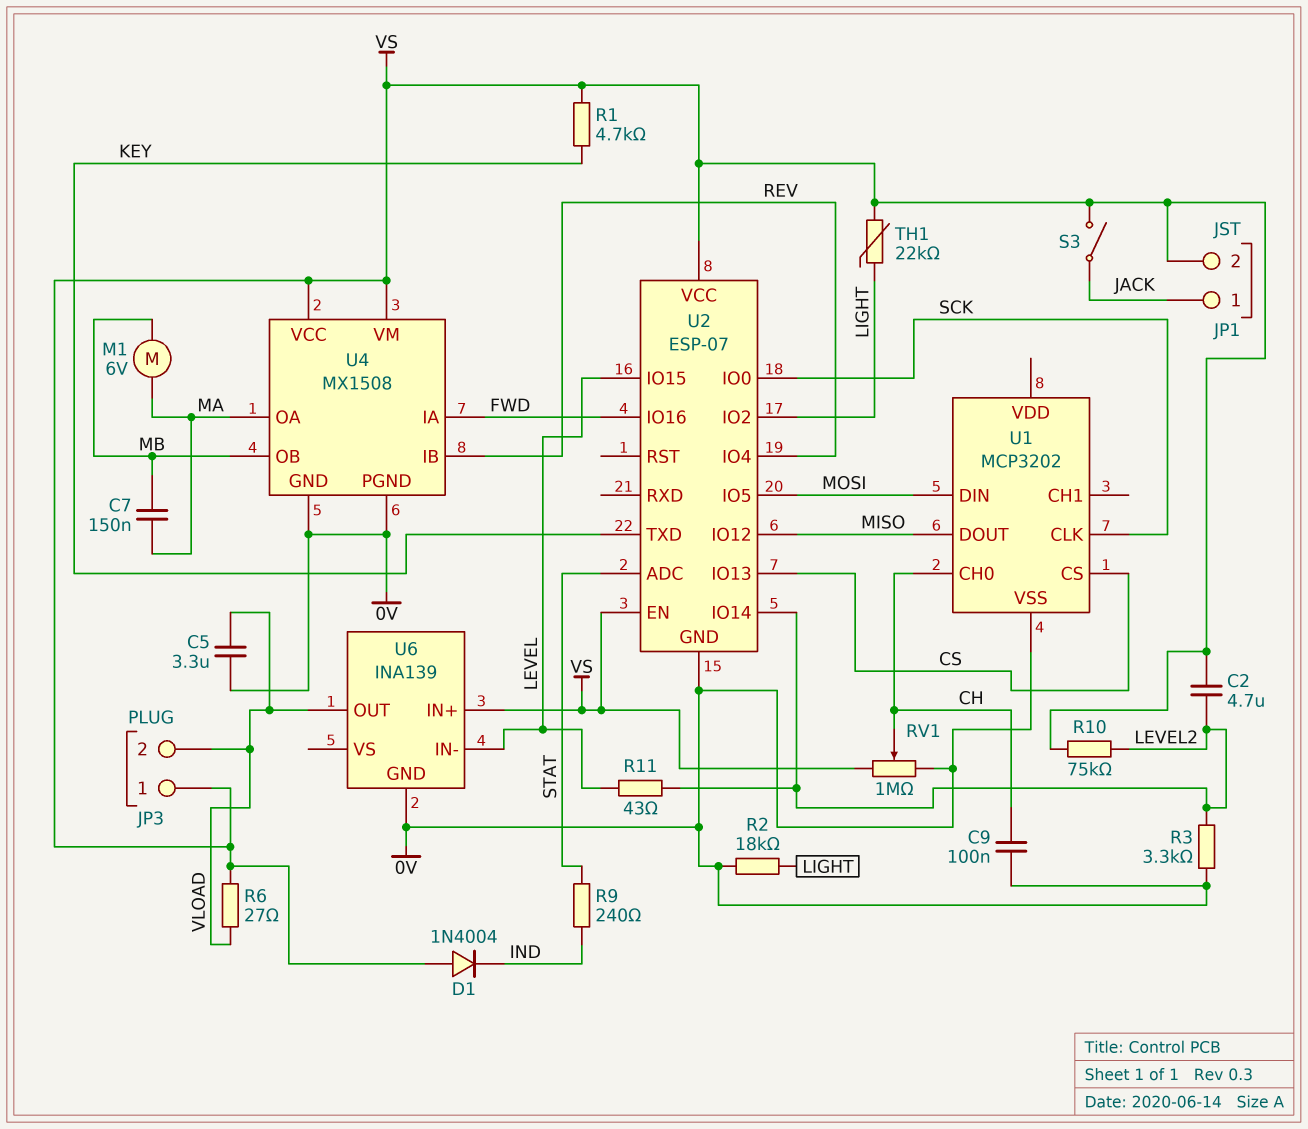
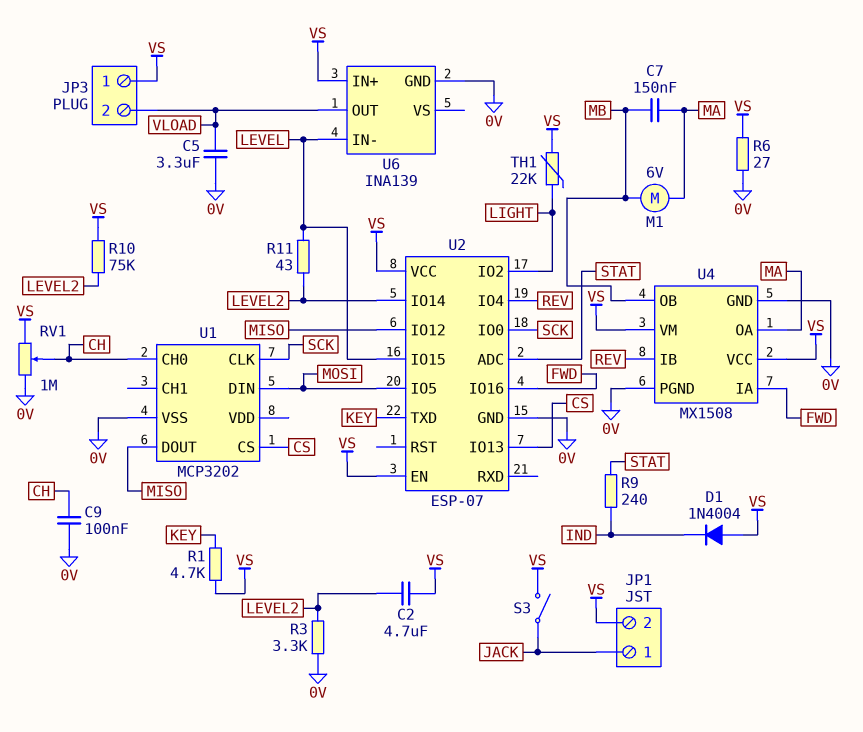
R2: 18k (0V, LIGHT) -> none
R6: 27 (VLOAD, VS) -> 27 (0V, VS)

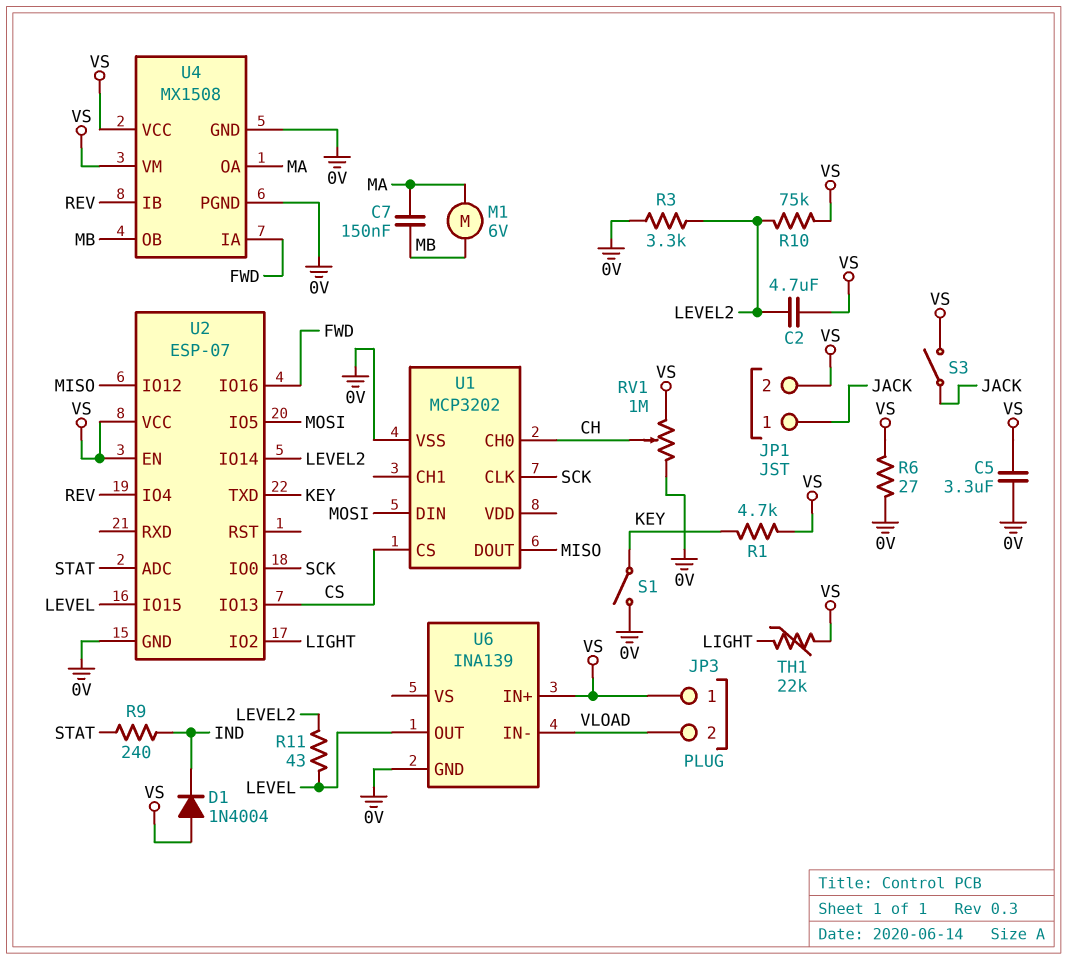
C5: 3.3uF (0V, VLOAD) -> 3.3uF (0V, VS)
C9: 100nF (0V, CH) -> none
S1: none -> switch (0V, KEY)
U6 pin IN-: LEVEL -> VLOAD
U6 pin OUT: VLOAD -> LEVEL

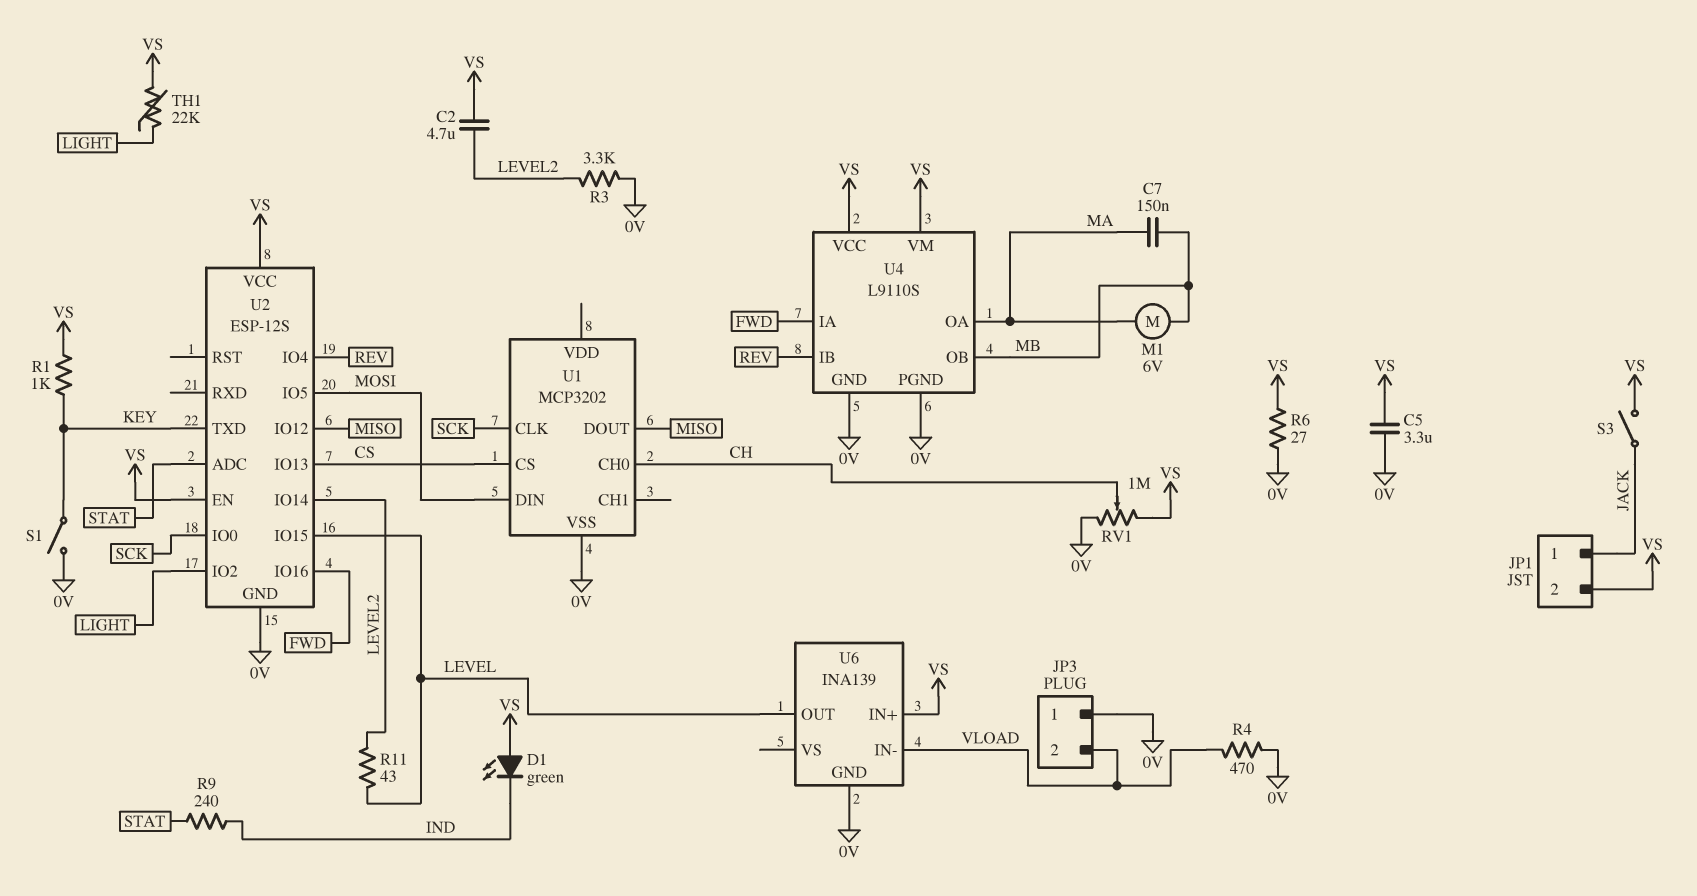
D1: diode 1N4004 (A VS, K IND) -> LED green (A VS, K IND)
JP3 pin 1: VS -> 0V
R1: 4.7k (KEY, VS) -> 1k (KEY, VS)
R4: none -> 470 (0V, VLOAD)
R10: 75k (LEVEL2, VS) -> none
U2: ESP-07 -> ESP-12S
U4: MX1508 -> L9110S

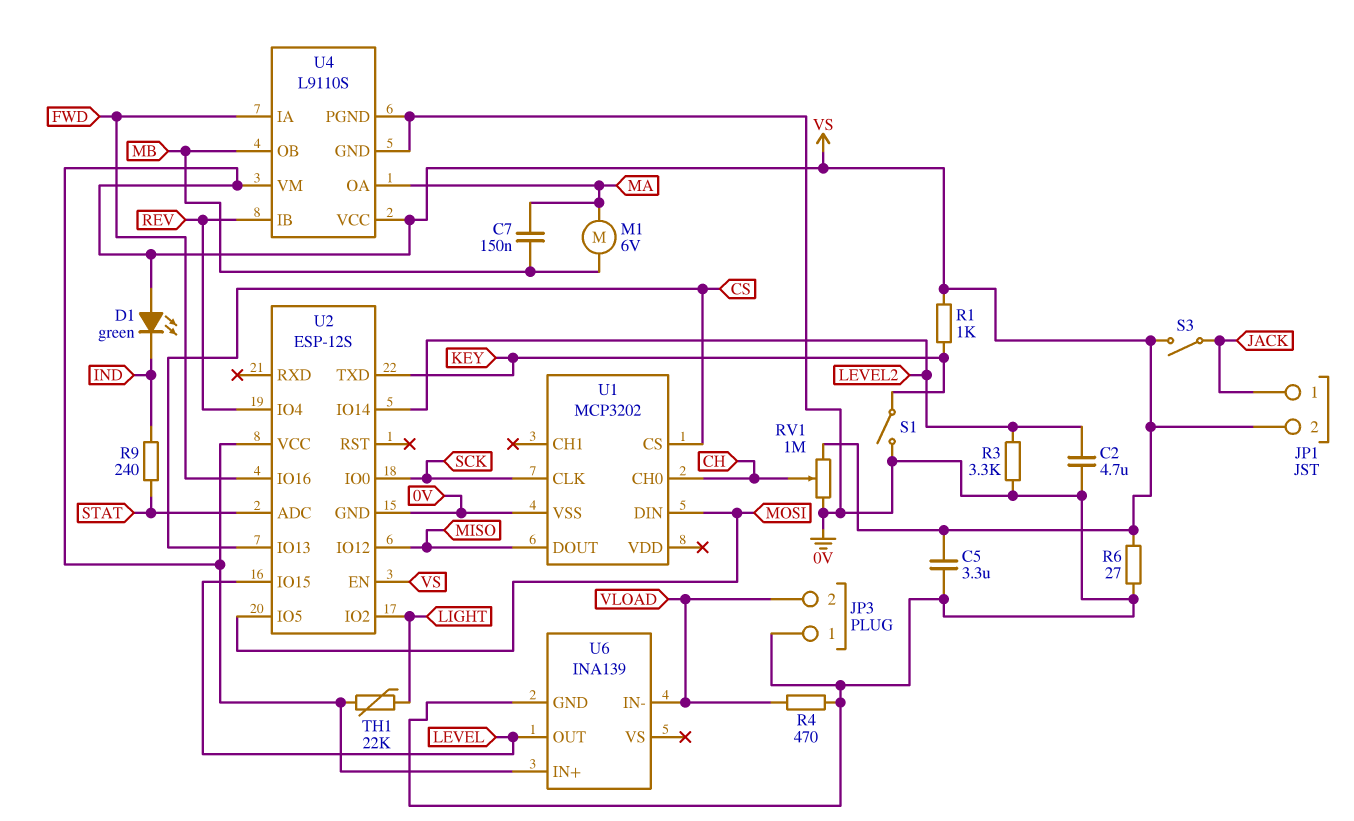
C2: 4.7uF (LEVEL2, VS) -> 4.7uF (0V, LEVEL2)
R11: 43 (LEVEL, LEVEL2) -> none

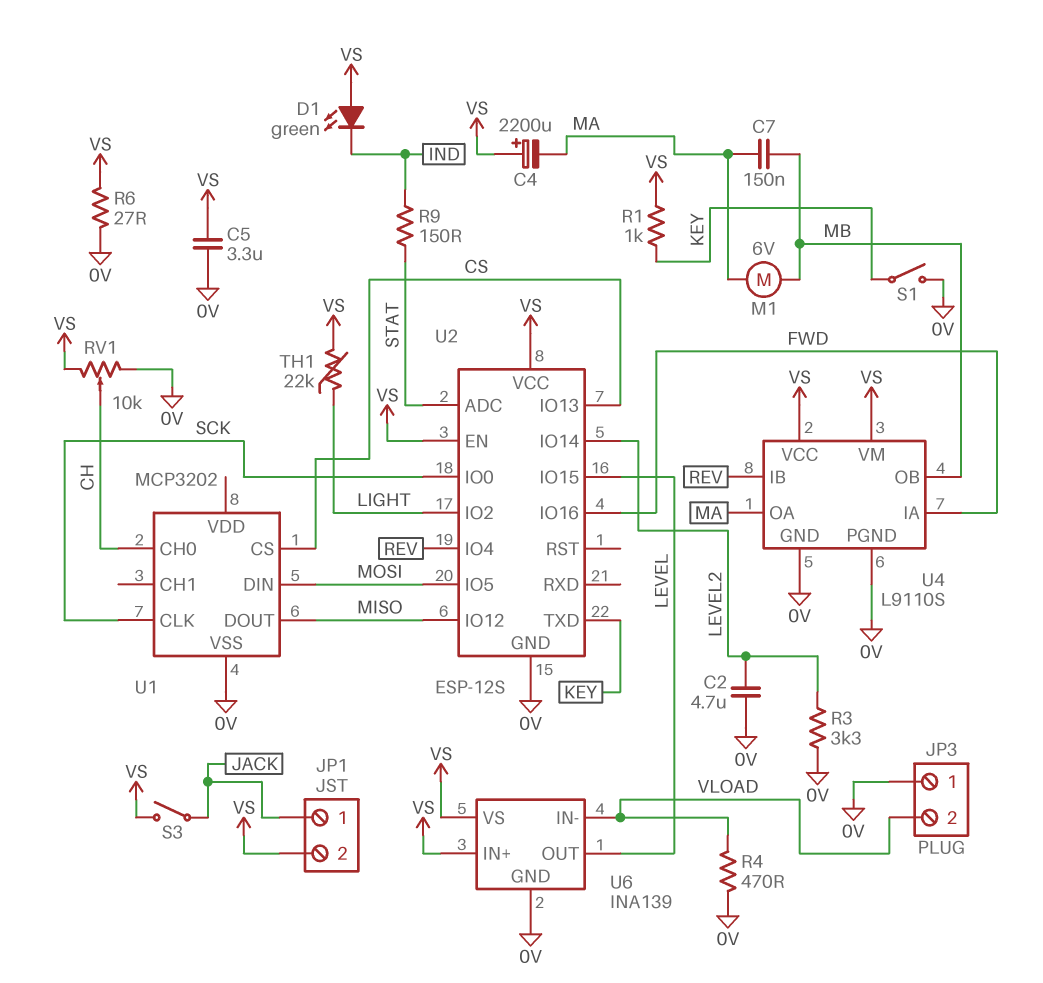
C4: none -> 2200uF (plus VS, minus MA)
R9: 240 (IND, STAT) -> 150 (IND, STAT)
RV1: 1M (0V, VS, wiper CH) -> 10k (0V, VS, wiper CH)
U6 pin VS: none -> VS

